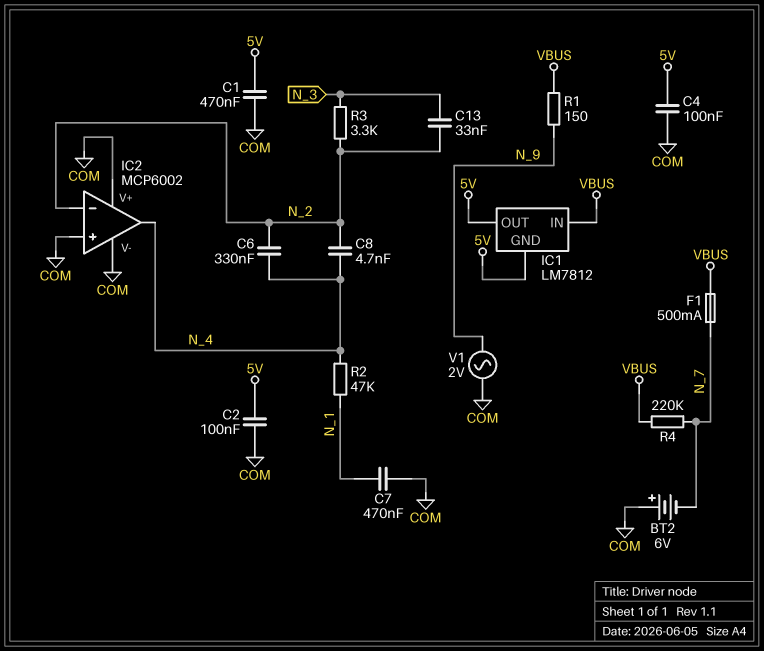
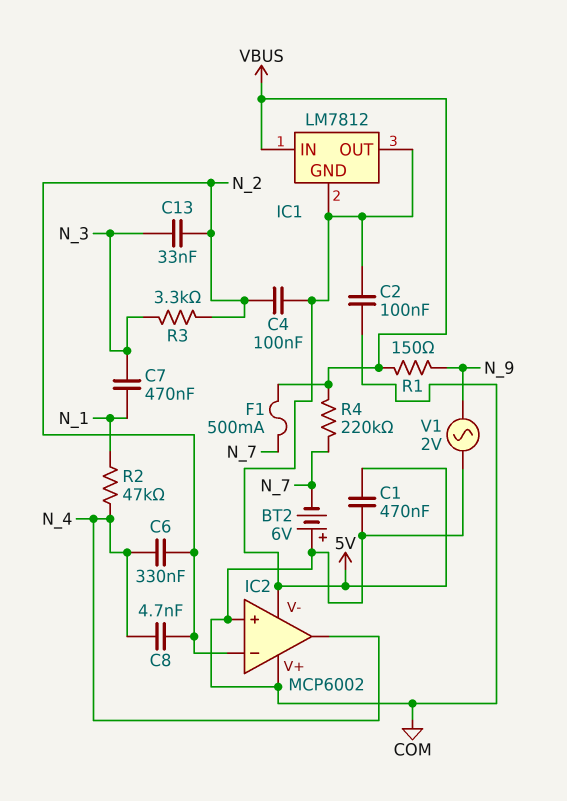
C4: 100nF (5V, COM) -> 100nF (5V, N_2)
C7: 470nF (COM, N_1) -> 470nF (N_1, N_3)
IC2 pin V-: COM -> 5V

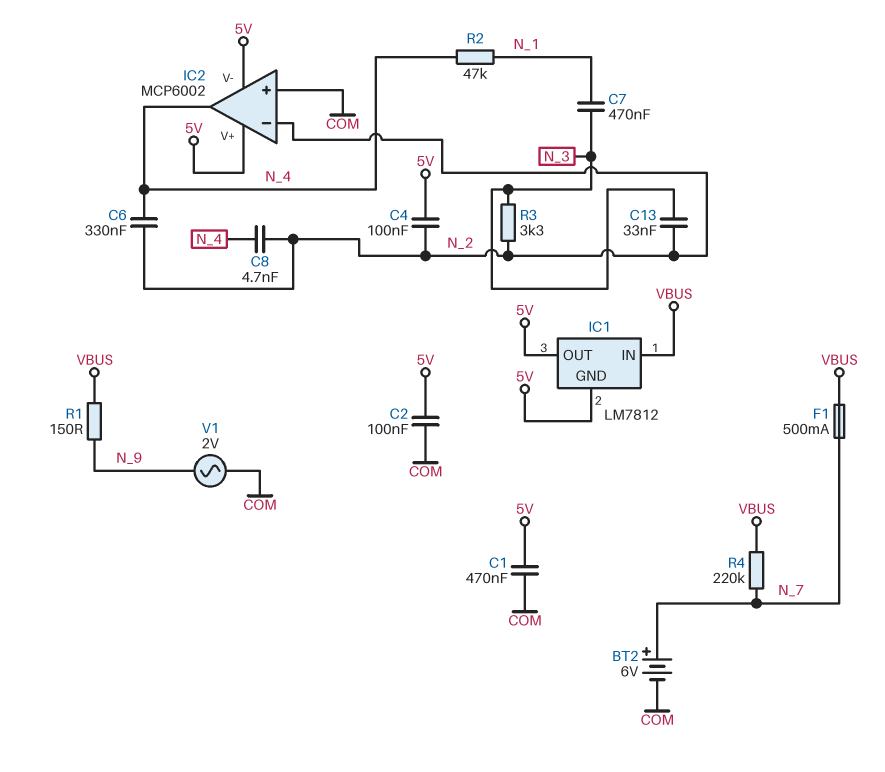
BT2: 6V (plus COM, minus N_7) -> 6V (plus N_7, minus COM)
IC2 pin V+: COM -> 5V

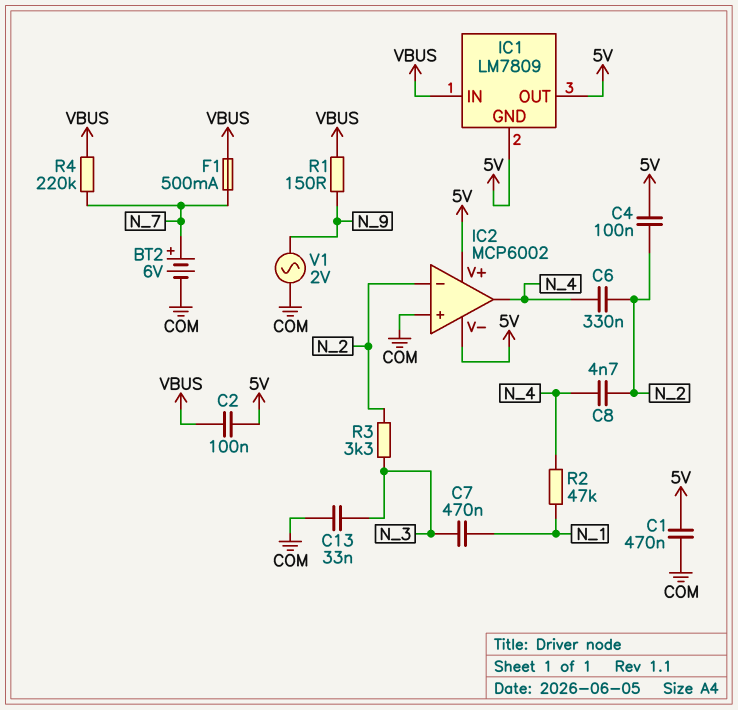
C2: 100nF (5V, COM) -> 100nF (5V, VBUS)
C13: 33nF (N_2, N_3) -> 33nF (COM, N_3)
IC1: LM7812 -> LM7809

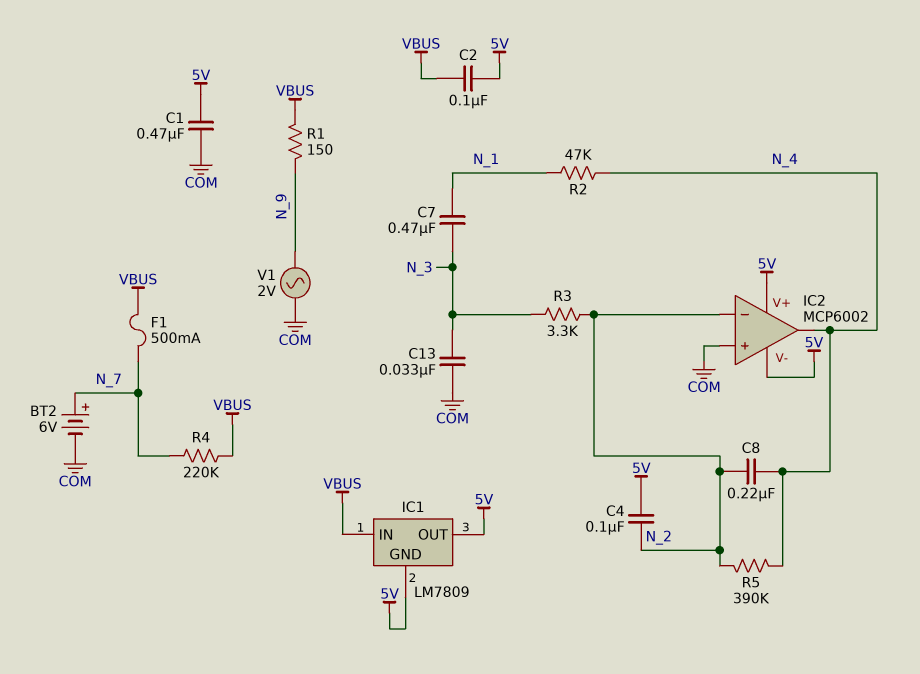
C6: 330nF (N_2, N_4) -> none
C8: 4.7nF (N_2, N_4) -> 220nF (N_2, N_4)
R5: none -> 390k (N_2, N_4)

